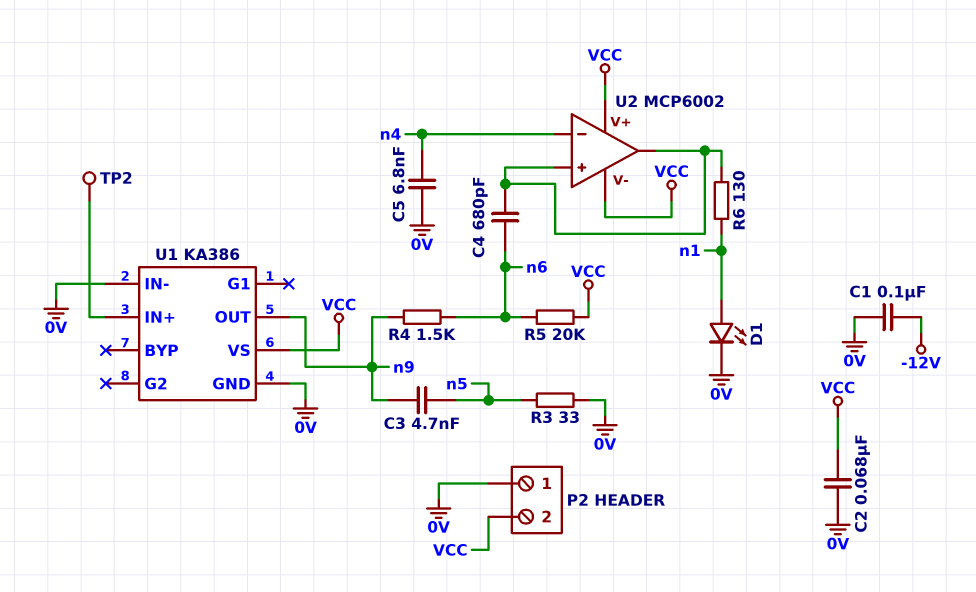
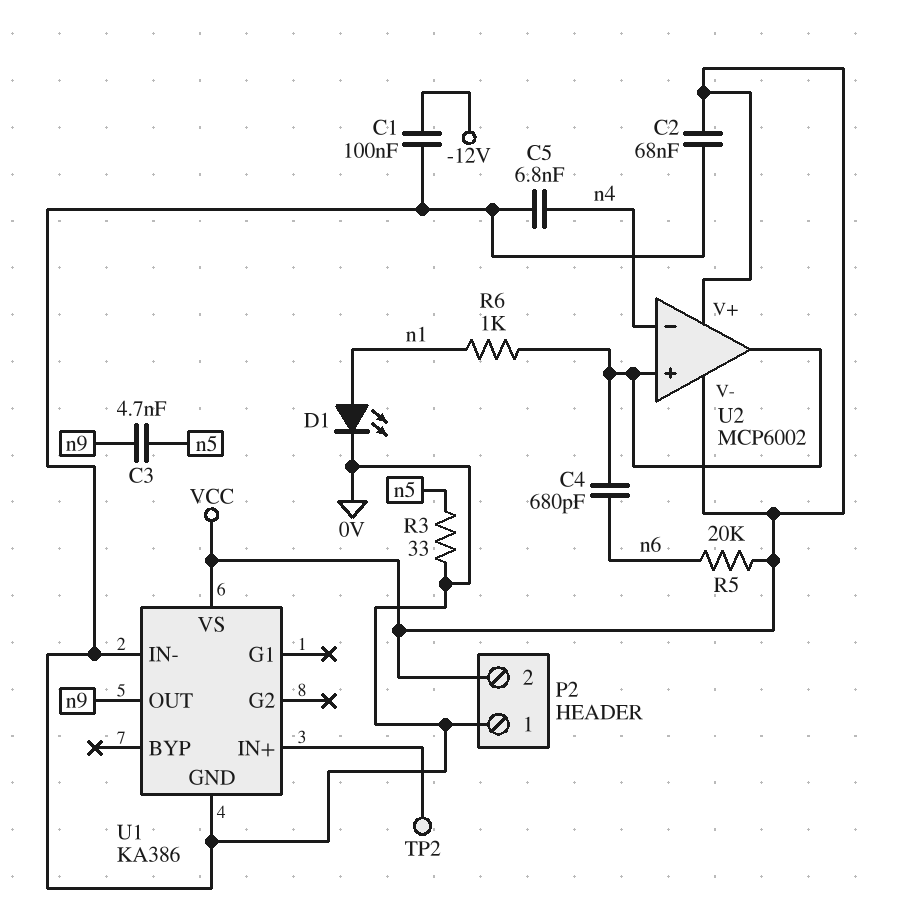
R4: 1.5k (n6, n9) -> none
R6: 130 (U2/in+, n1) -> 1k (U2/in+, n1)

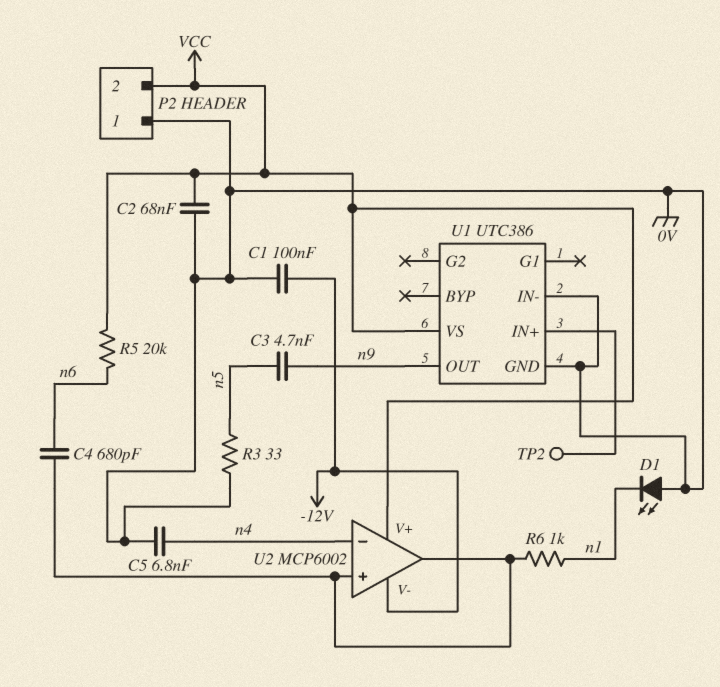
D1: LED (A n1, K 0V) -> LED (A 0V, K n1)
U1: KA386 -> UTC386
U2 pin V-: VCC -> -12V

